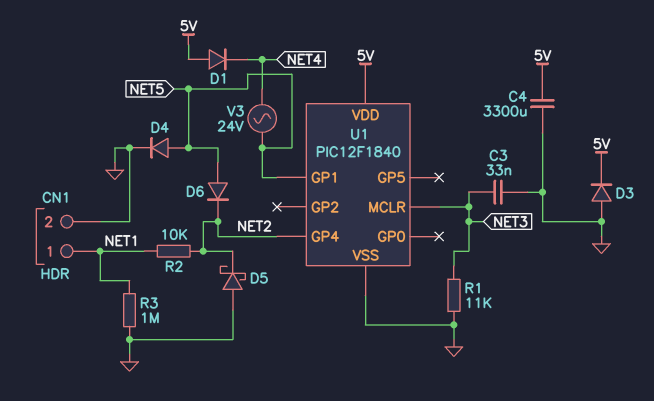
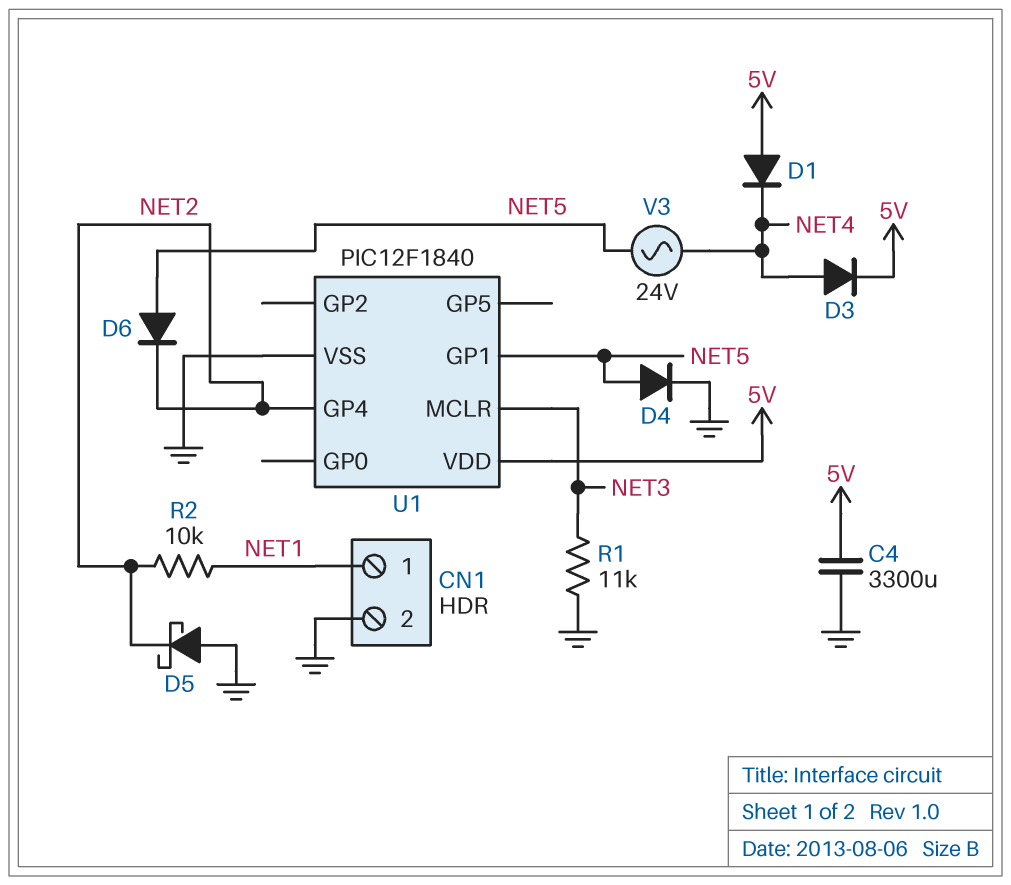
C3: 33nF (GND, NET3) -> none
D3: diode (A GND, K 5V) -> diode (A NET4, K 5V)
R3: 1M (GND, NET1) -> none

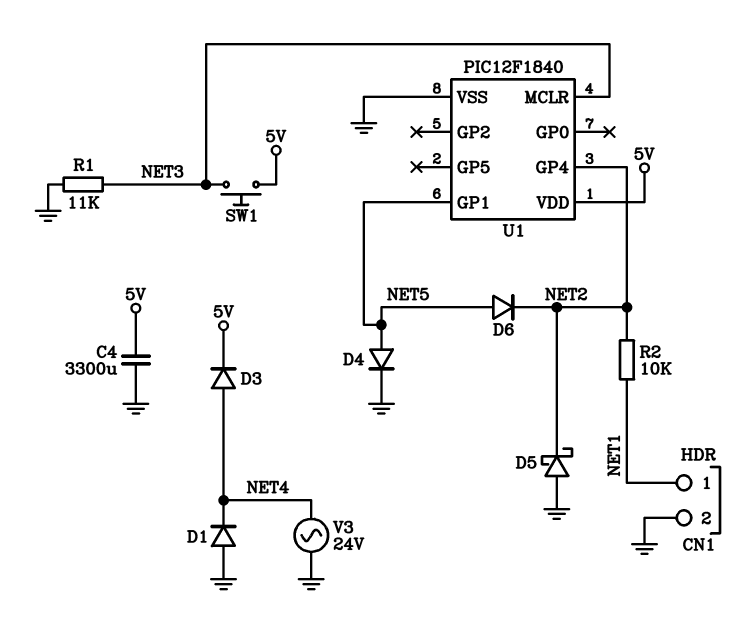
D1: diode (A 5V, K NET4) -> diode (A GND, K NET4)
SW1: none -> button (5V, NET3)
V3: AC 24V (NET4, NET5) -> AC 24V (GND, NET4)

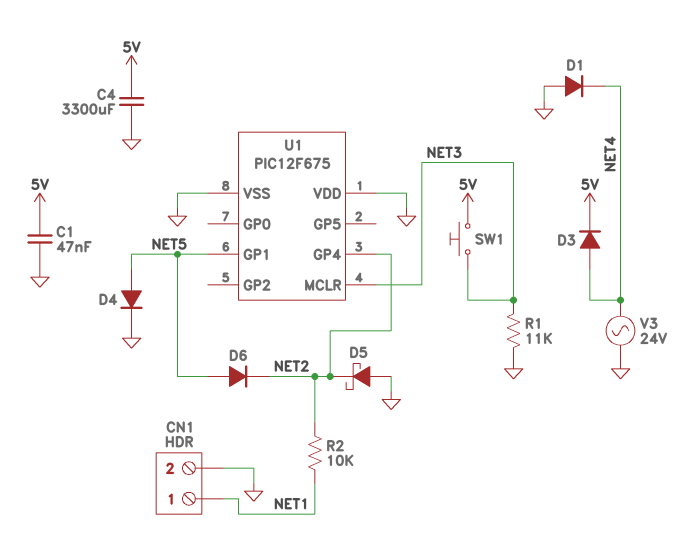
C1: none -> 47nF (5V, GND)
U1: PIC12F1840 -> PIC12F675
U1 pin VDD: 5V -> GND

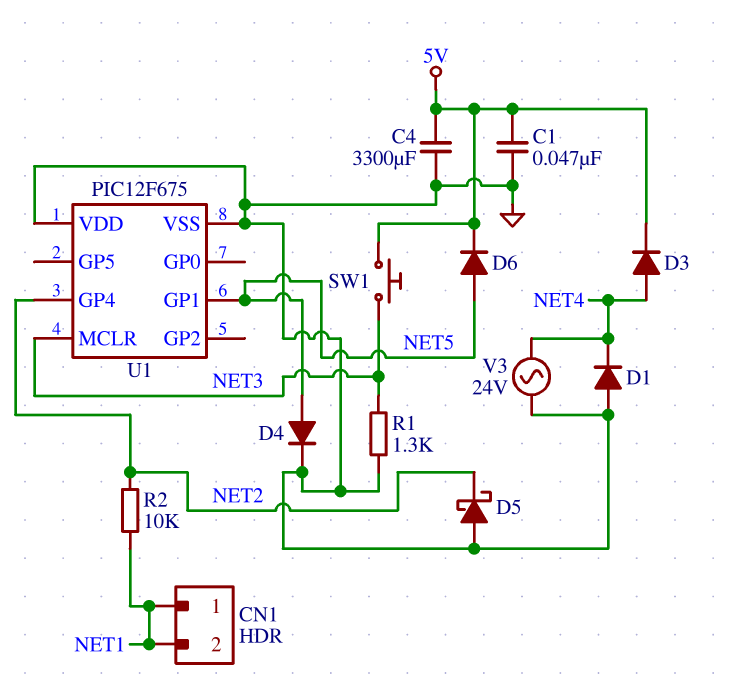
CN1 pin 2: GND -> NET1
D6: diode (A NET5, K NET2) -> diode (A NET5, K 5V)
R1: 11k (GND, NET3) -> 1.3k (GND, NET3)

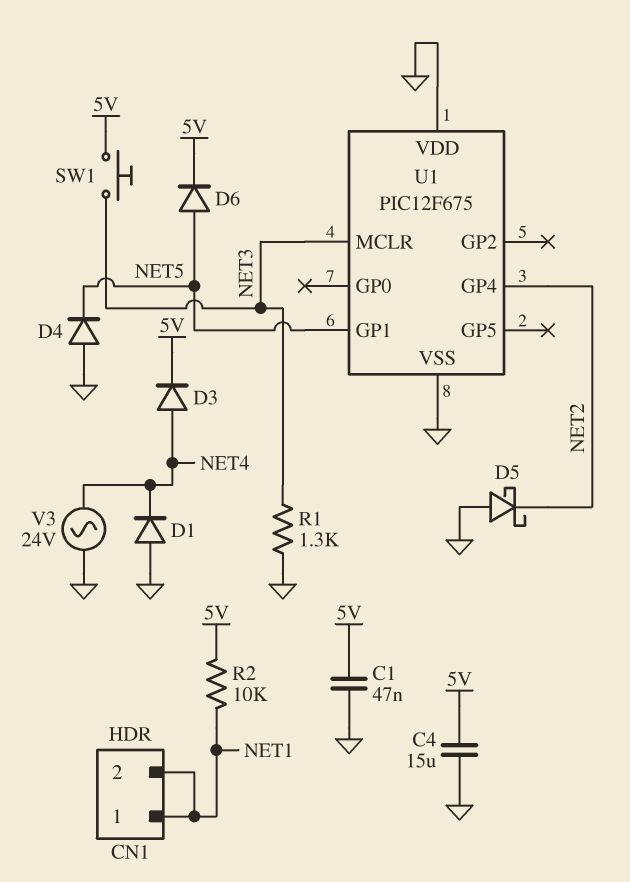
C4: 3300uF (5V, GND) -> 15uF (5V, GND)
D4: diode (A NET5, K GND) -> diode (A GND, K NET5)
R2: 10k (NET1, NET2) -> 10k (5V, NET1)

